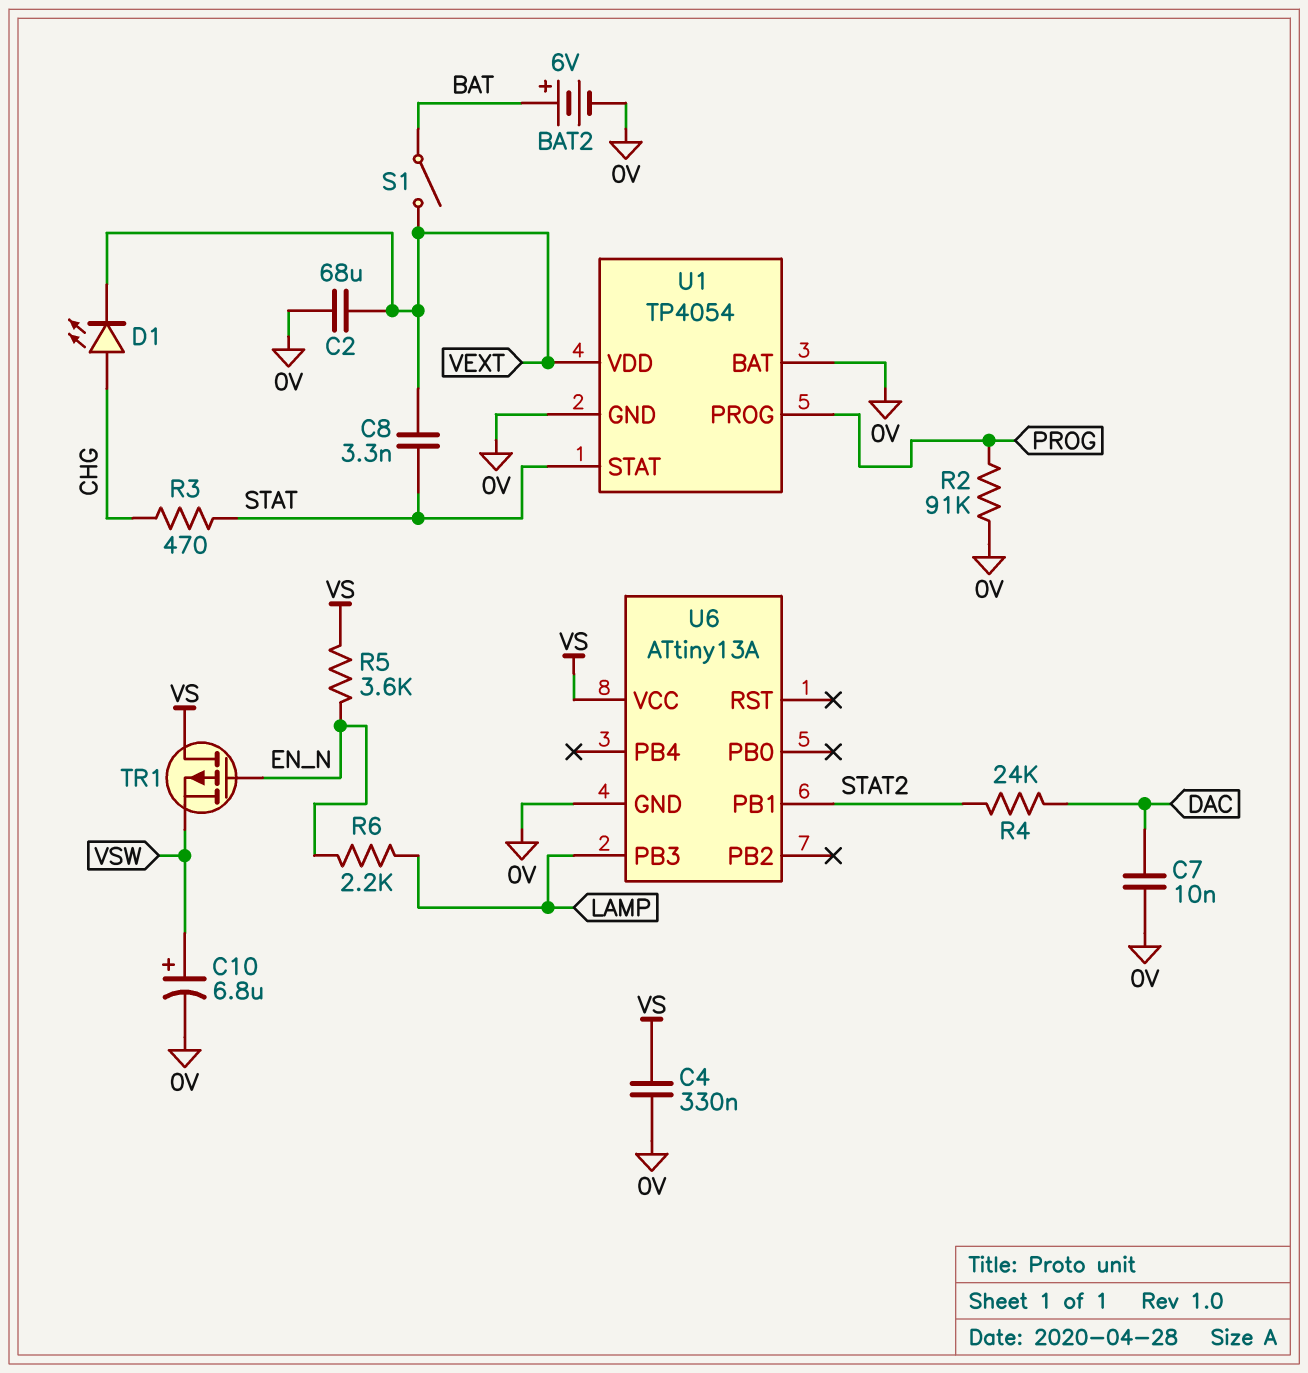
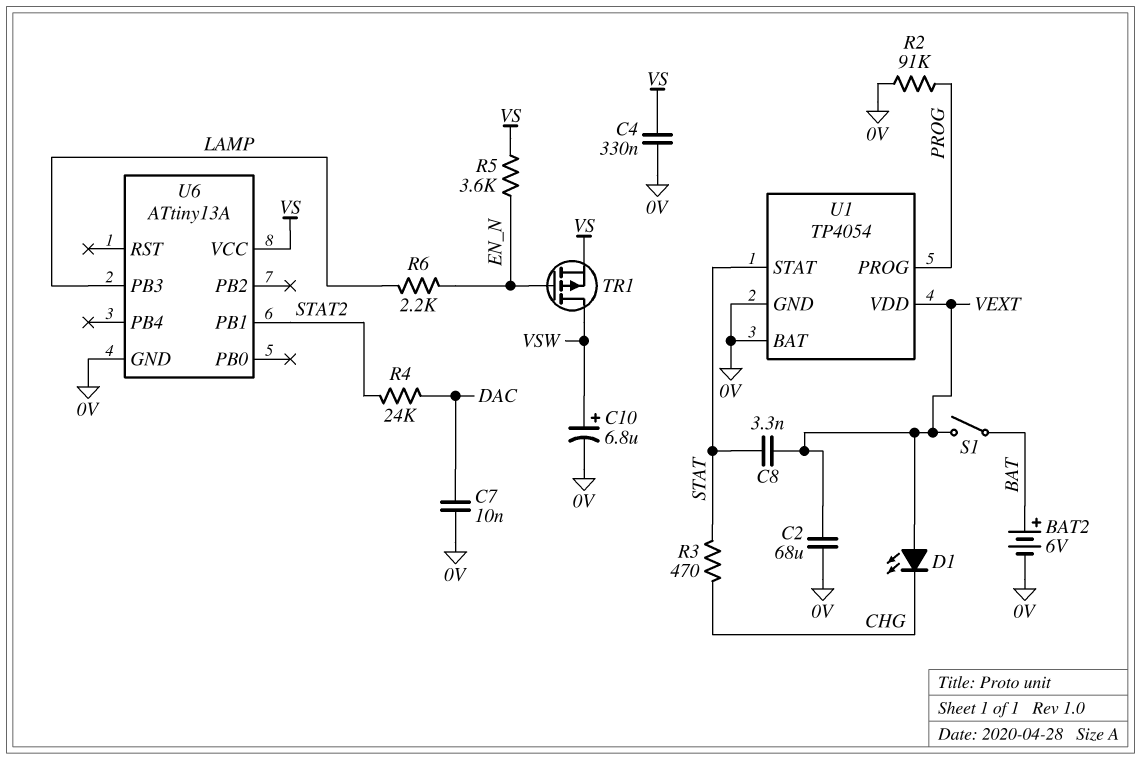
D1: LED (A CHG, K VEXT) -> LED (A VEXT, K CHG)
TR1: PMOS (G EN_N, D VS, S VSW) -> PMOS (G EN_N, D VSW, S VS)

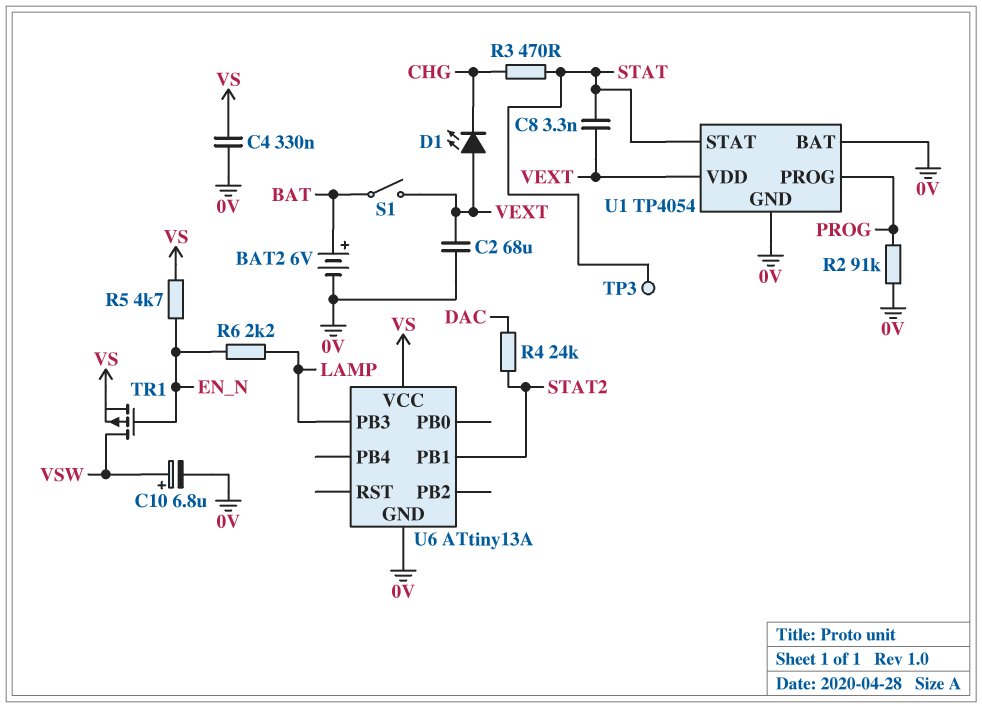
C7: 10nF (0V, DAC) -> none
R5: 3.6k (EN_N, VS) -> 4.7k (EN_N, VS)
TP3: none -> test point (STAT)

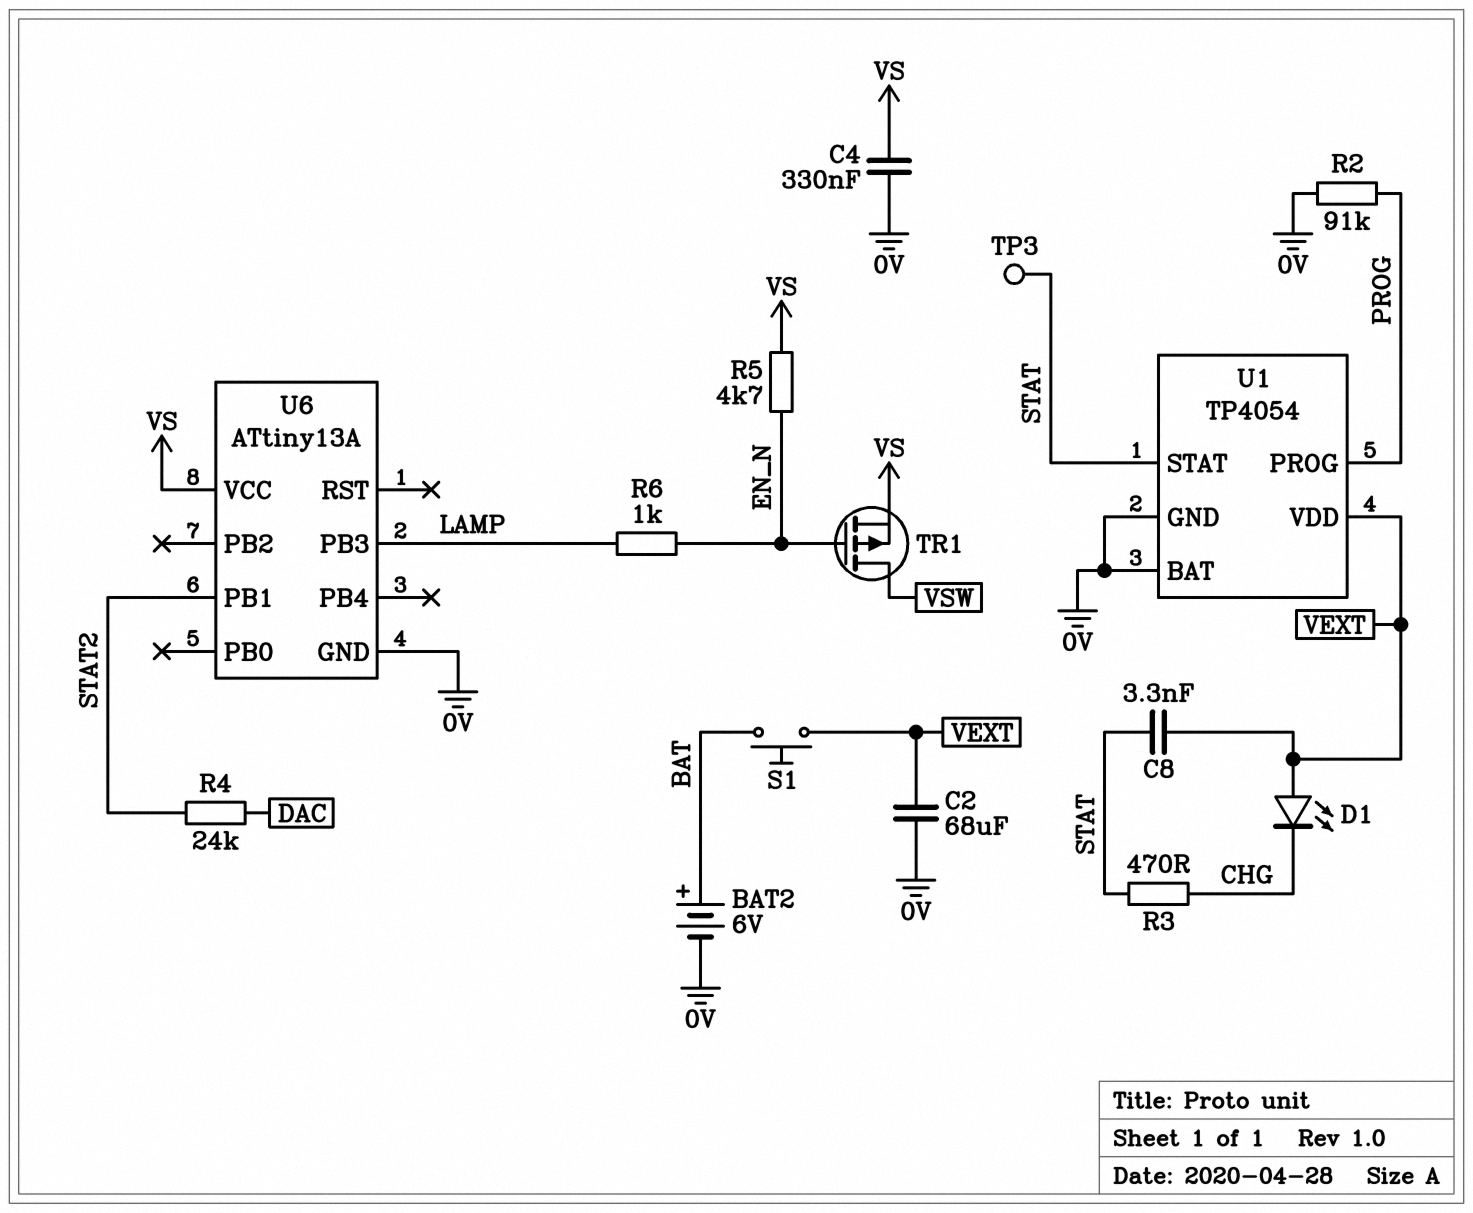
C10: 6.8uF (plus VSW, minus 0V) -> none
R6: 2.2k (EN_N, LAMP) -> 1k (EN_N, LAMP)
S1: switch (BAT, VEXT) -> button (BAT, VEXT)

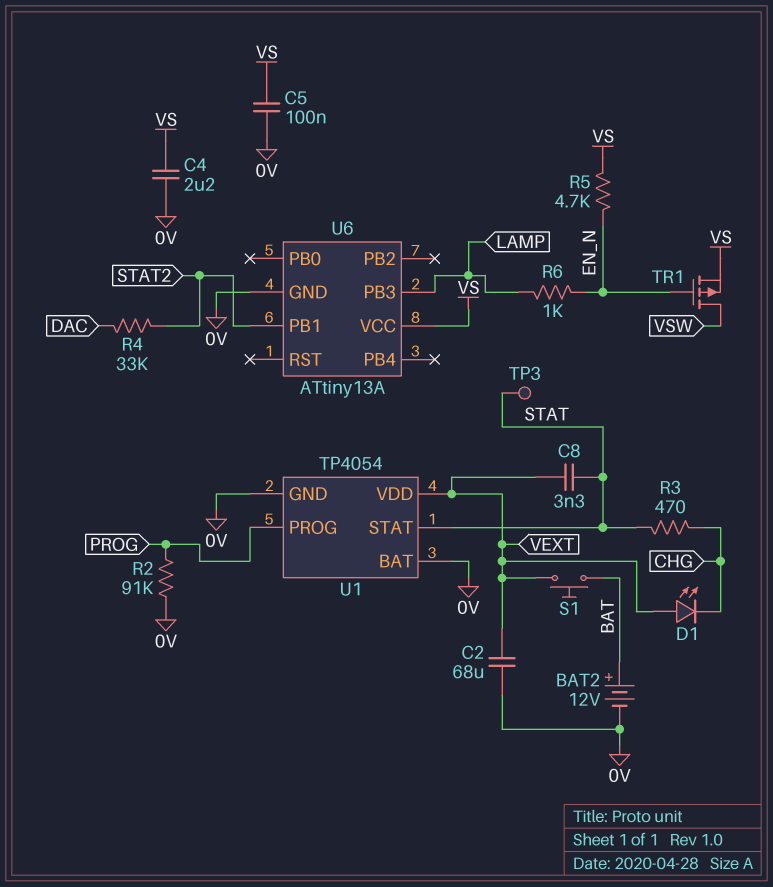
BAT2: 6V (plus BAT, minus 0V) -> 12V (plus BAT, minus 0V)
C4: 330nF (0V, VS) -> 2.2uF (0V, VS)
C5: none -> 100nF (0V, VS)
R4: 24k (DAC, STAT2) -> 33k (DAC, STAT2)

